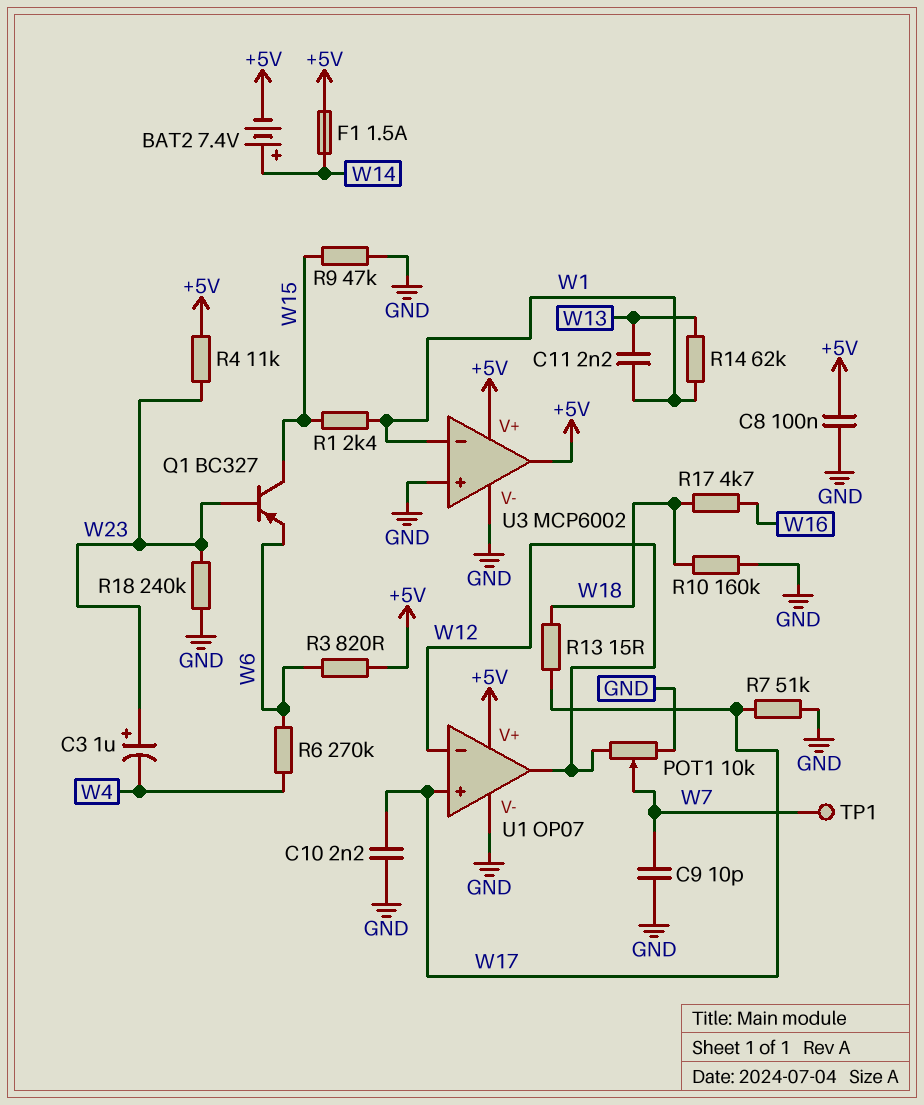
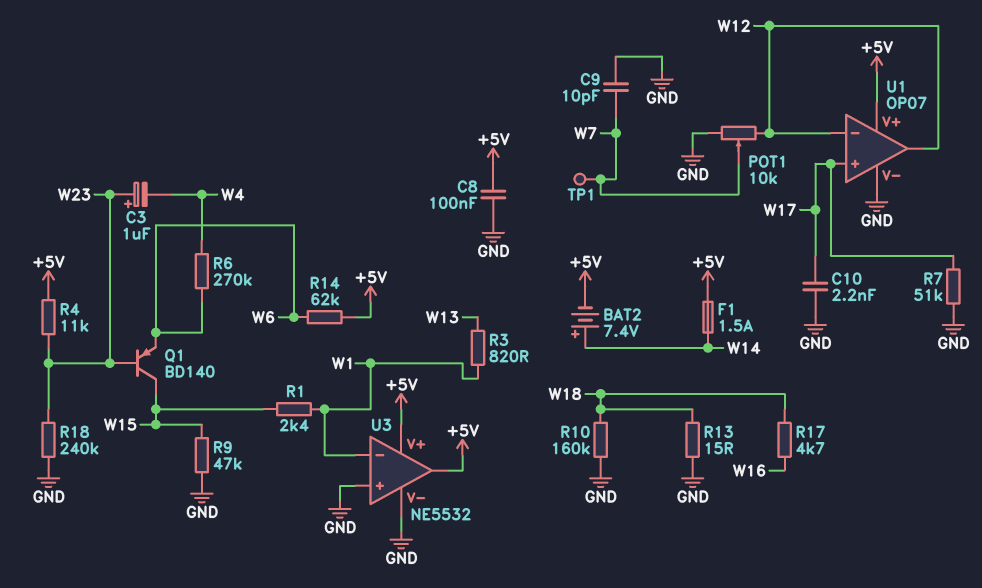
C11: 2.2nF (W1, W13) -> none
Q1: PNP BC327 (B W23, C W15, E W6) -> PNP BD140 (B W23, C W15, E W6)
R3: 820 (+5V, W6) -> 820 (W1, W13)
R13: 15 (W17, W18) -> 15 (GND, W18)
R14: 62k (W1, W13) -> 62k (+5V, W6)
U3: MCP6002 -> NE5532

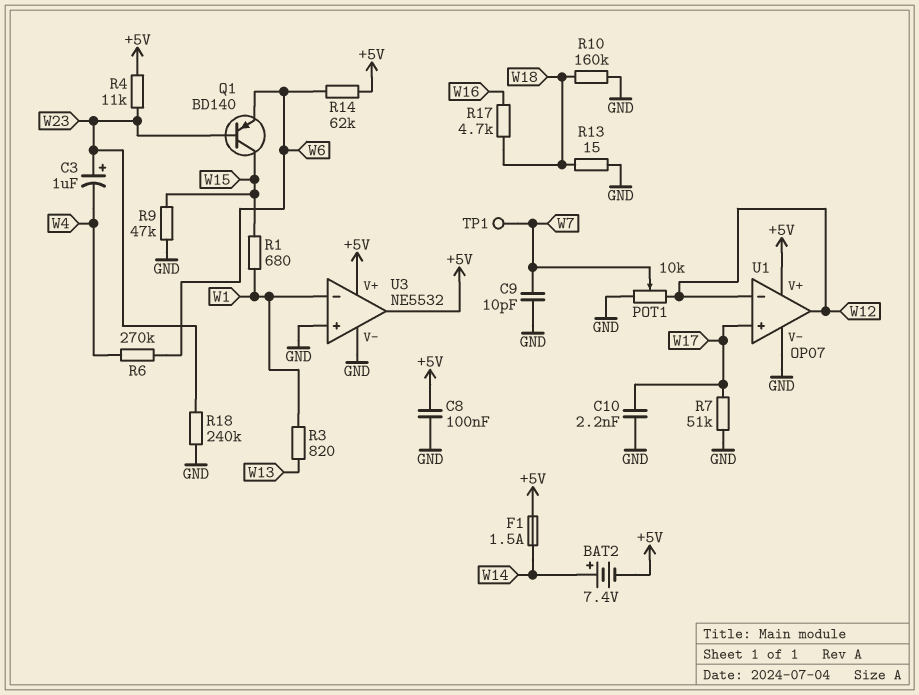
R1: 2.4k (W1, W15) -> 680 (W1, W15)

